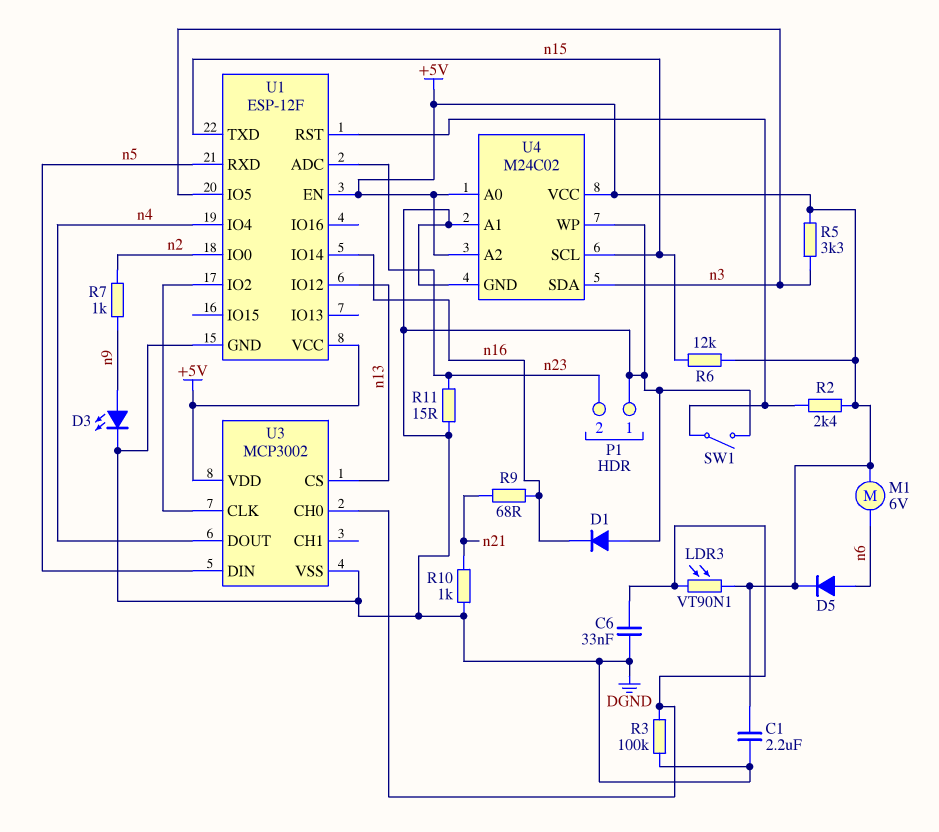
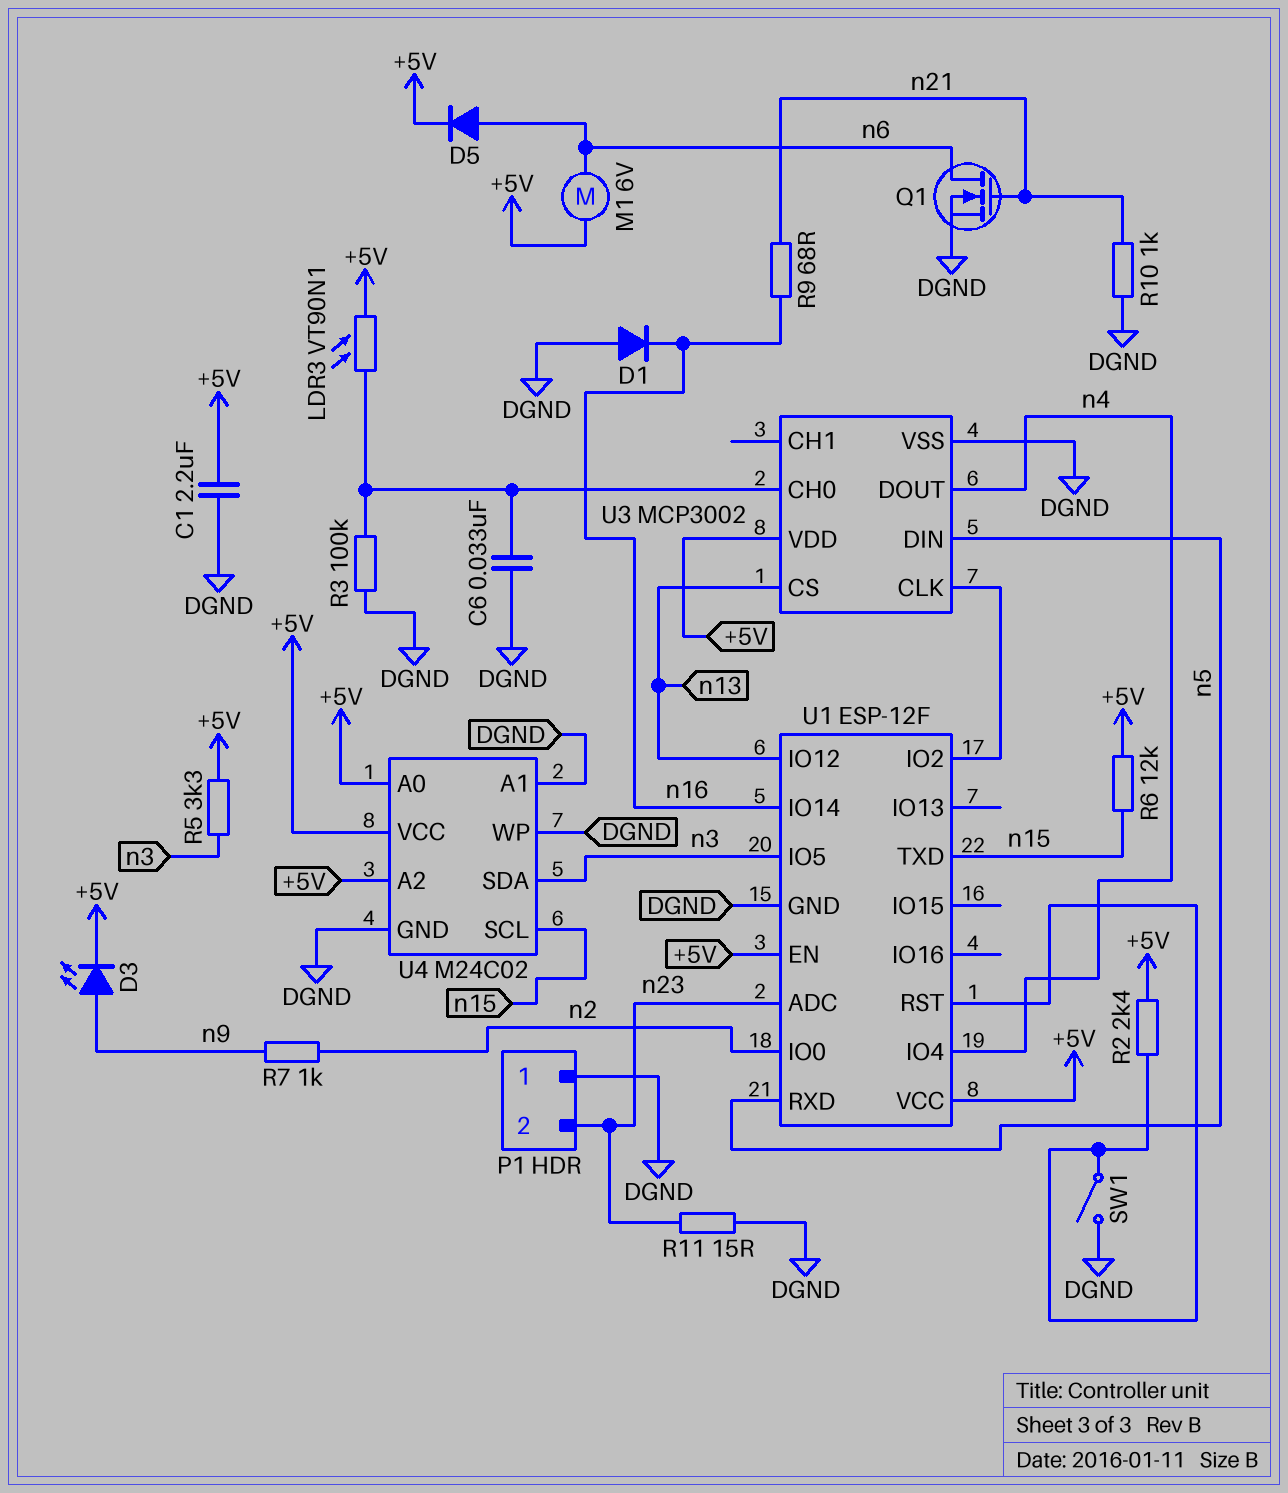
D3: LED (A n9, K DGND) -> LED (A n9, K +5V)
Q1: none -> NMOS (G n21, D n6, S DGND)

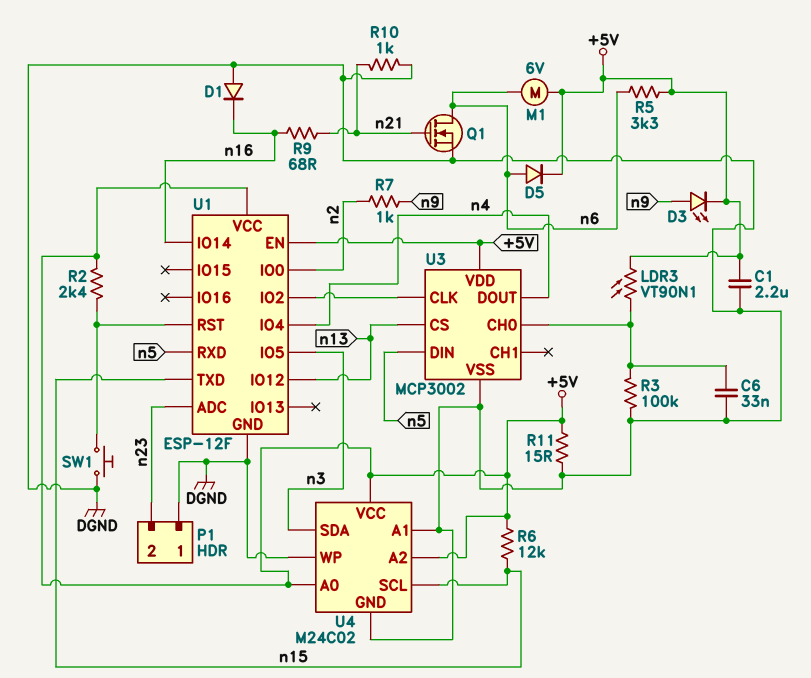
R5: 3.3k (+5V, n3) -> 3.3k (+5V, n6)
R11: 15 (DGND, n23) -> 15 (+5V, DGND)
SW1: switch (DGND, U1/RST) -> button (DGND, U1/RST)

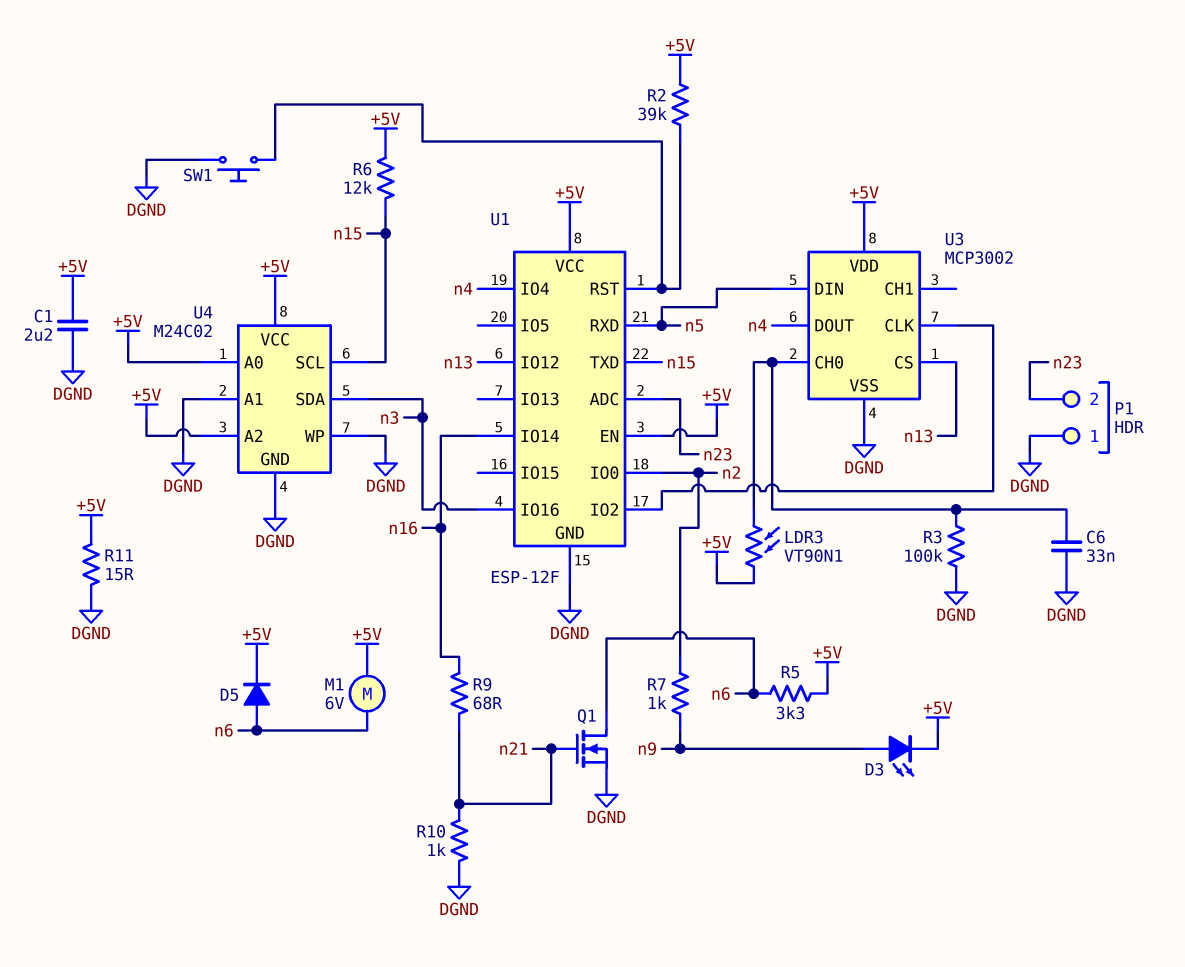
D1: diode (A DGND, K n16) -> none
R2: 2.4k (+5V, U1/RST) -> 39k (+5V, U1/RST)
U1 pin IO5: n3 -> none
U1 pin IO16: none -> n3

